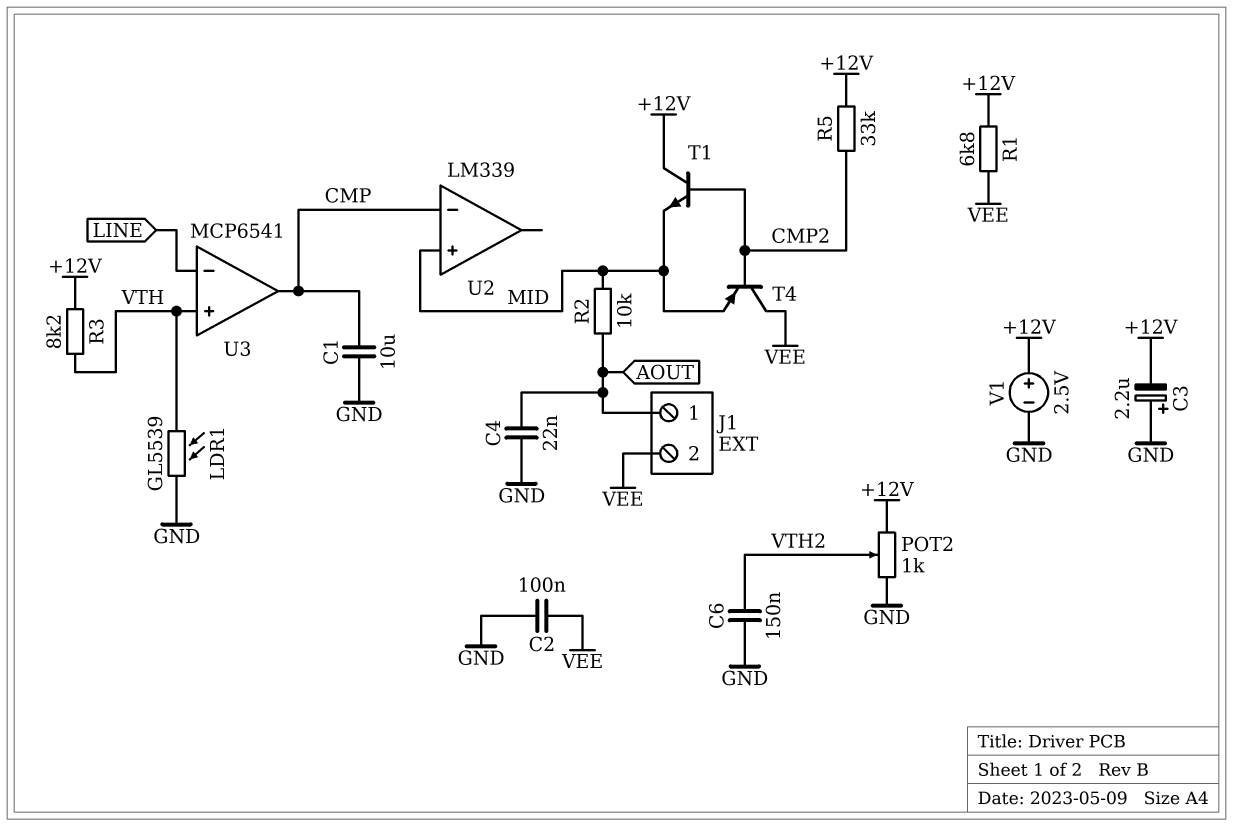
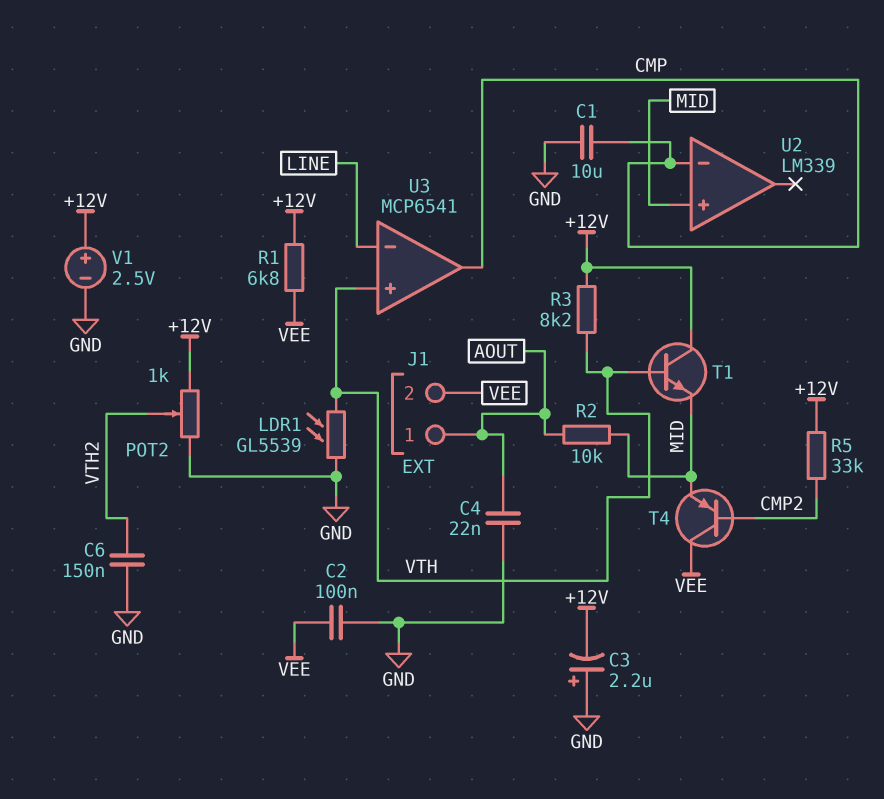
T1: NPN (B CMP2, C +12V, E MID) -> NPN (B VTH, C +12V, E MID)

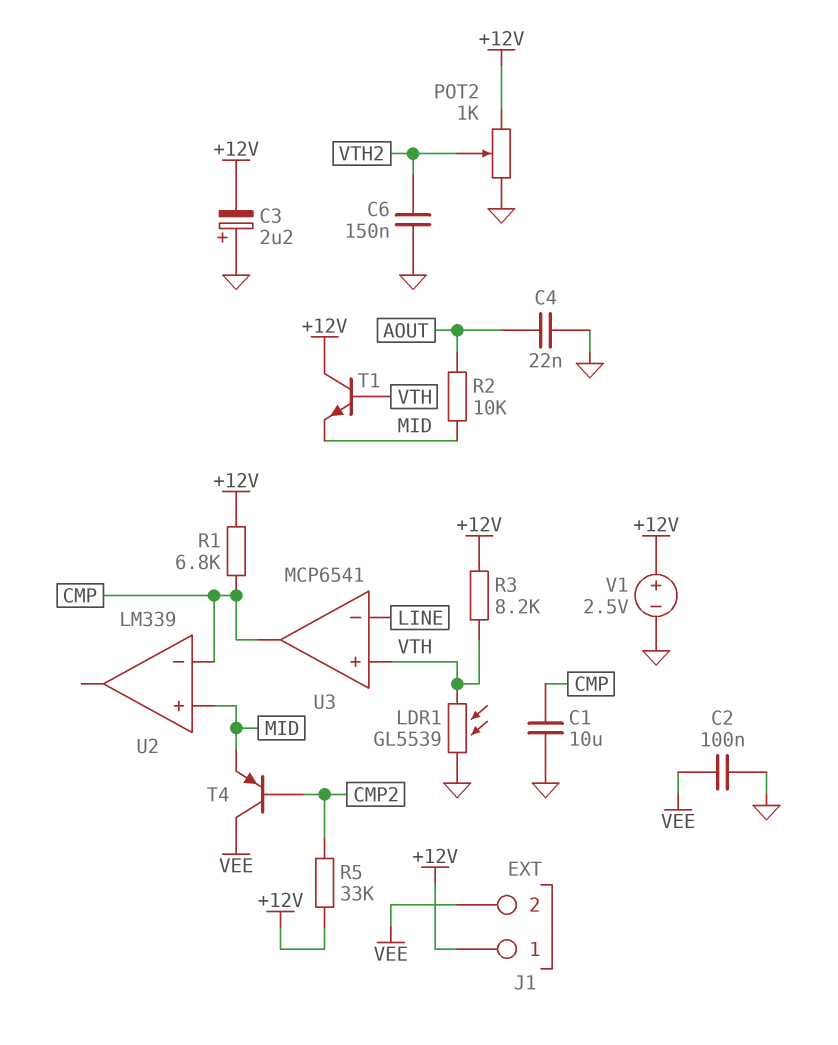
J1 pin 1: AOUT -> +12V
R1: 6.8k (+12V, VEE) -> 6.8k (+12V, CMP)

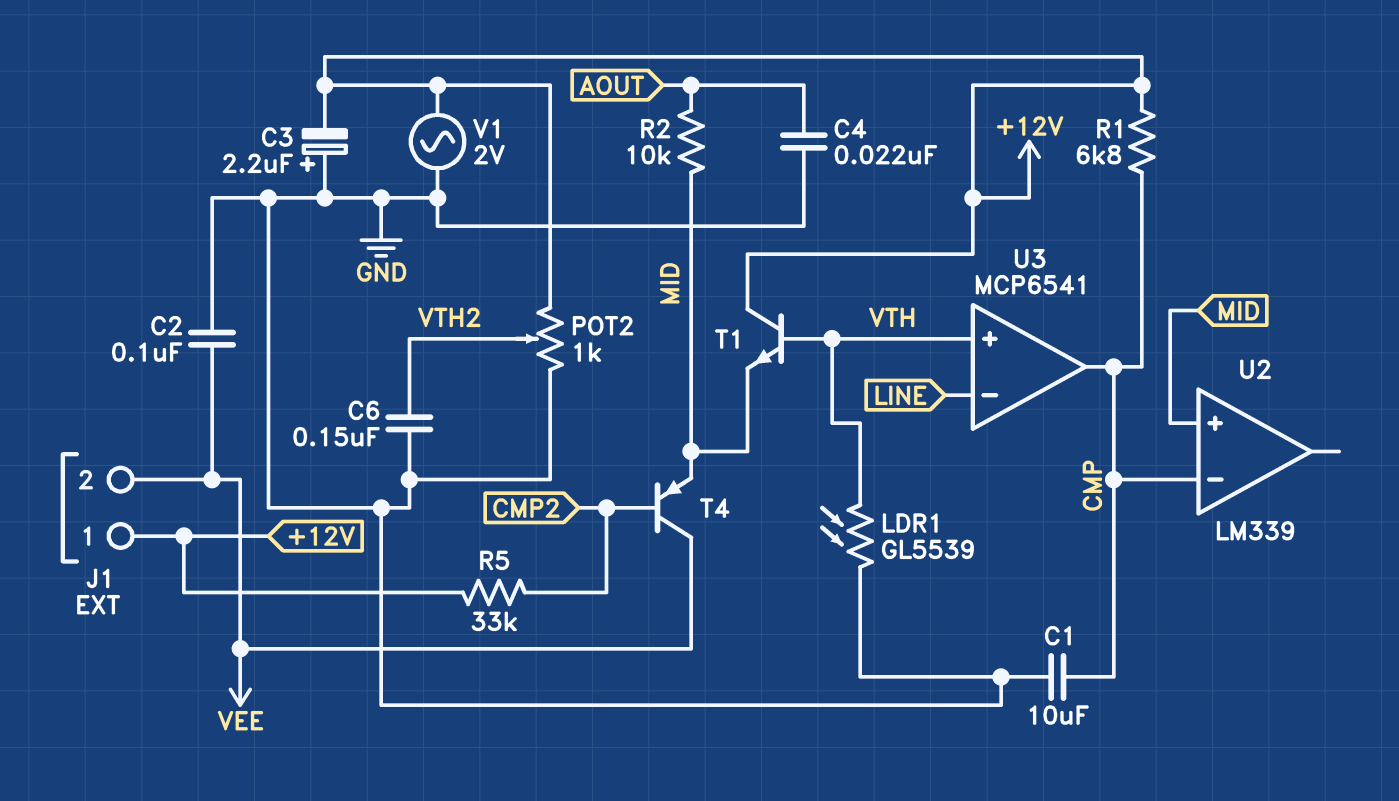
R3: 8.2k (+12V, VTH) -> none
V1: 2.5V (plus +12V, minus GND) -> AC 2V (+12V, GND)

